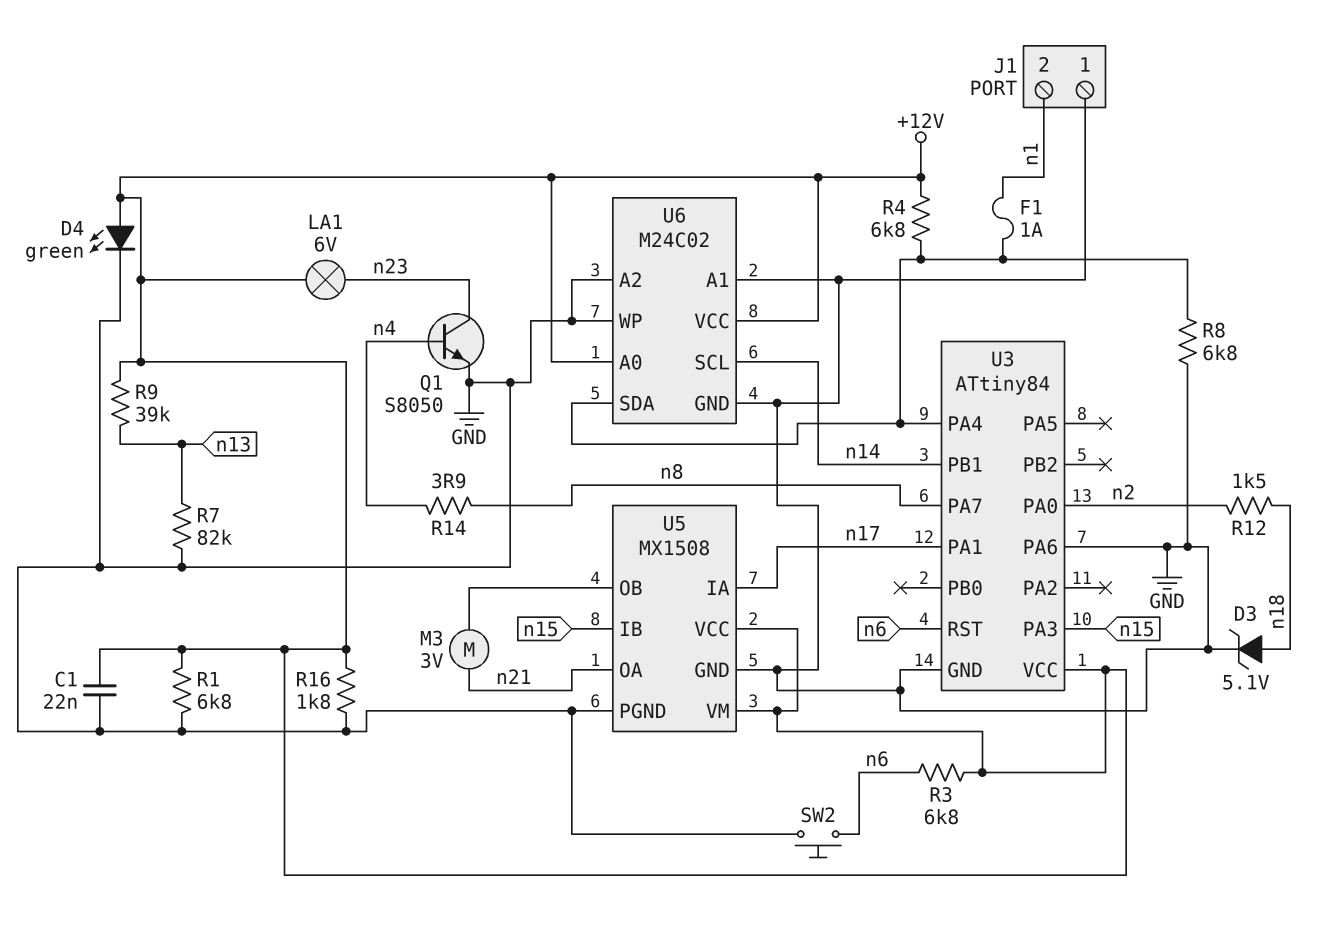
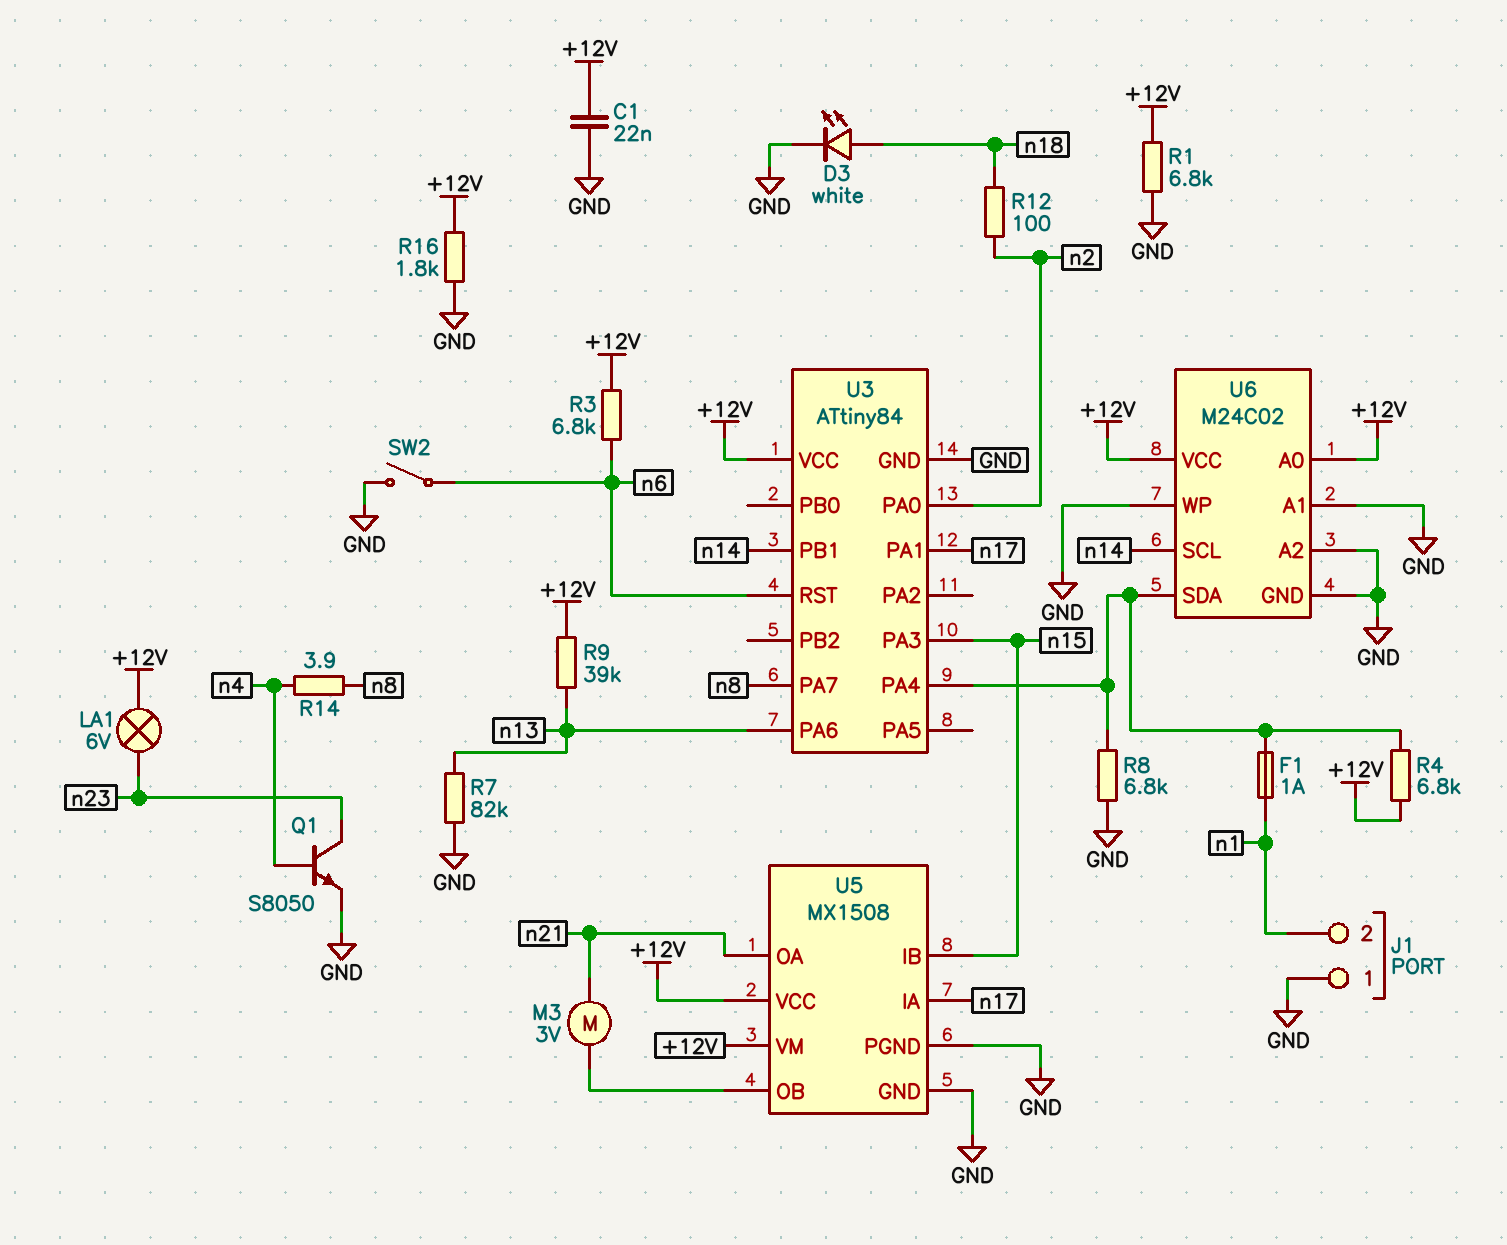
D3: zener 5.1V (A n18, K GND) -> LED white (A n18, K GND)
D4: LED green (A +12V, K GND) -> none
R12: 1.5k (n2, n18) -> 100 (n2, n18)
SW2: button (GND, n6) -> switch (GND, n6)
U3 pin PA6: GND -> n13

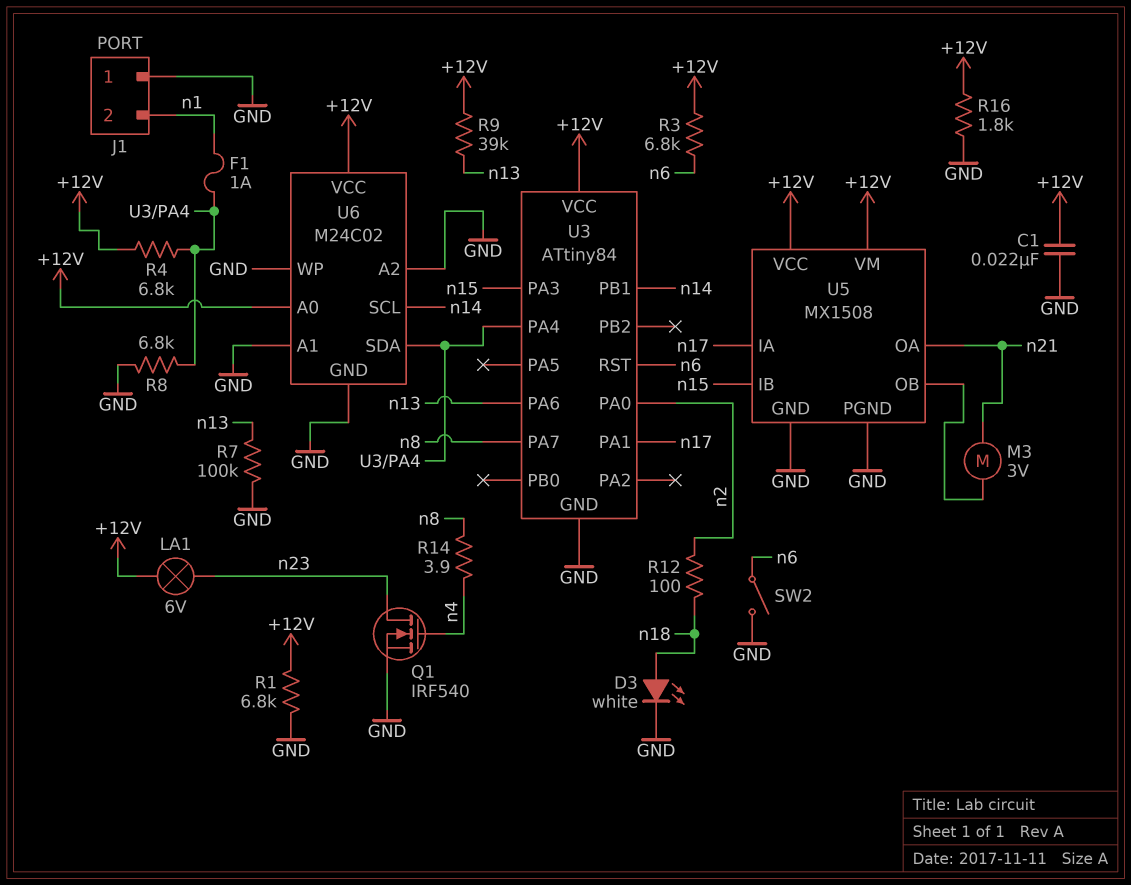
Q1: NPN S8050 (B n4, C n23, E GND) -> NMOS IRF540 (G n4, D n23, S GND)
R7: 82k (GND, n13) -> 100k (GND, n13)

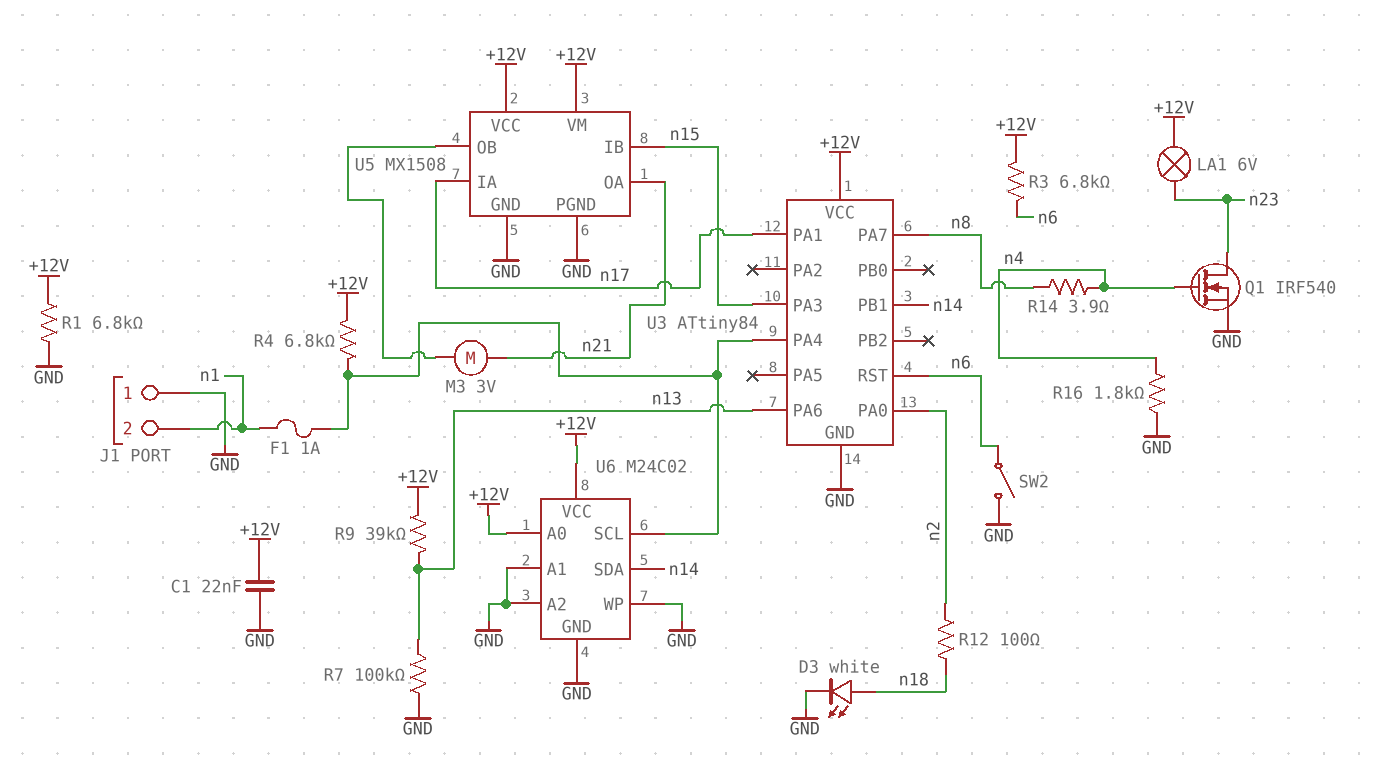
R8: 6.8k (GND, U3/PA4) -> none
R16: 1.8k (+12V, GND) -> 1.8k (GND, n4)
U6 pin SCL: n14 -> U3/PA4
U6 pin SDA: U3/PA4 -> n14

